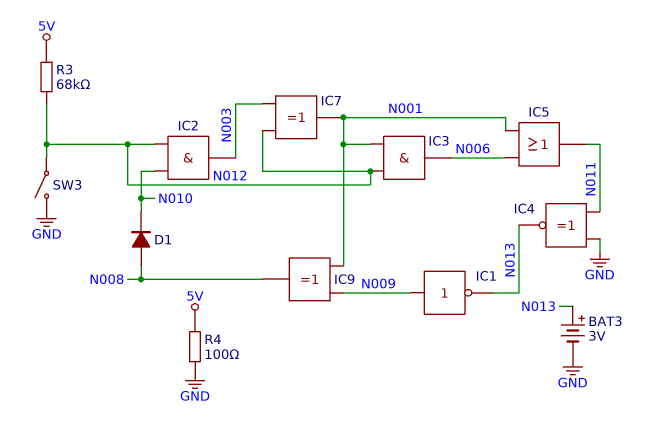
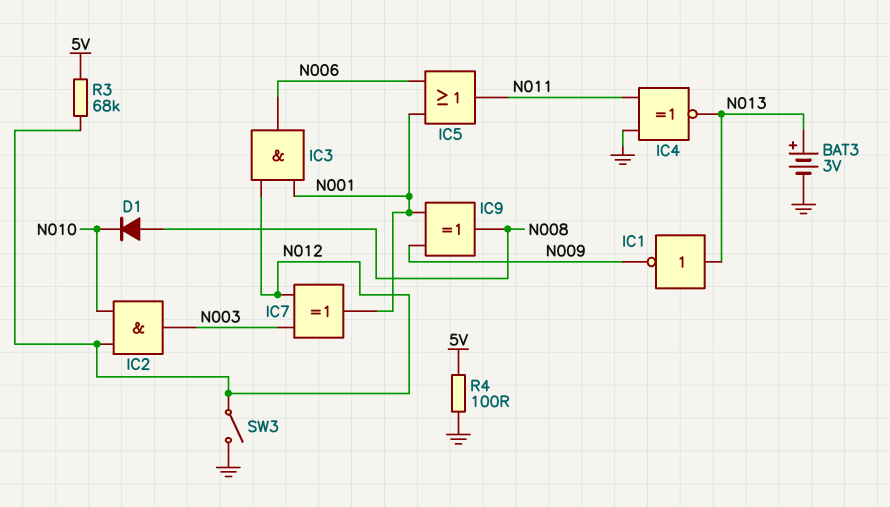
IC1: NOT (in N009, out N013) -> NOT (in N013, out N009)

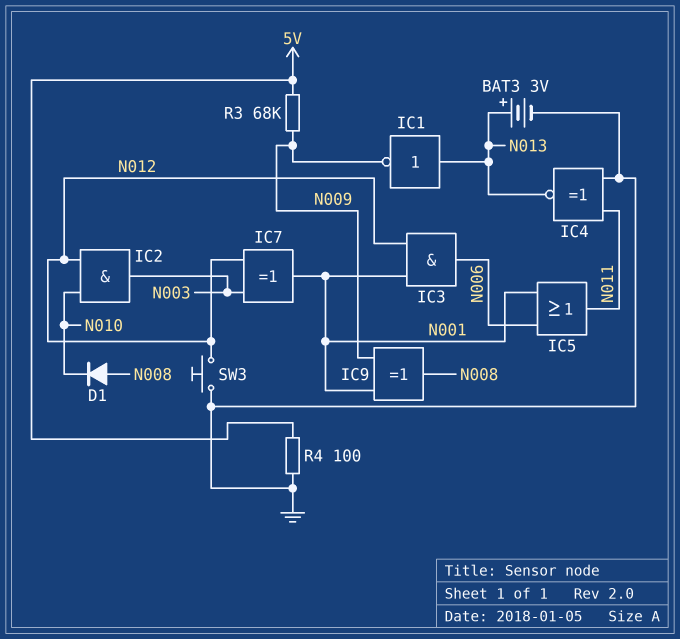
R3: 68k (5V, N012) -> 68k (5V, N009)
SW3: switch (GND, N012) -> button (GND, N012)

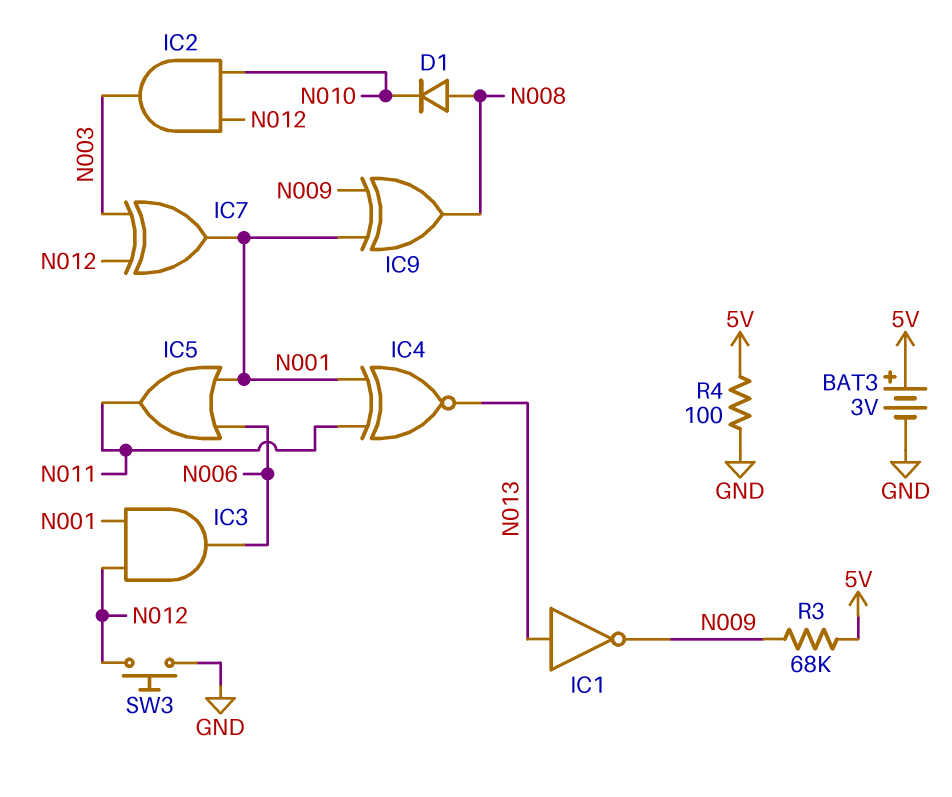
BAT3: 3V (plus N013, minus GND) -> 3V (plus 5V, minus GND)
IC4: XNOR (in GND, in N011, out N013) -> XNOR (in N001, in N011, out N013)

